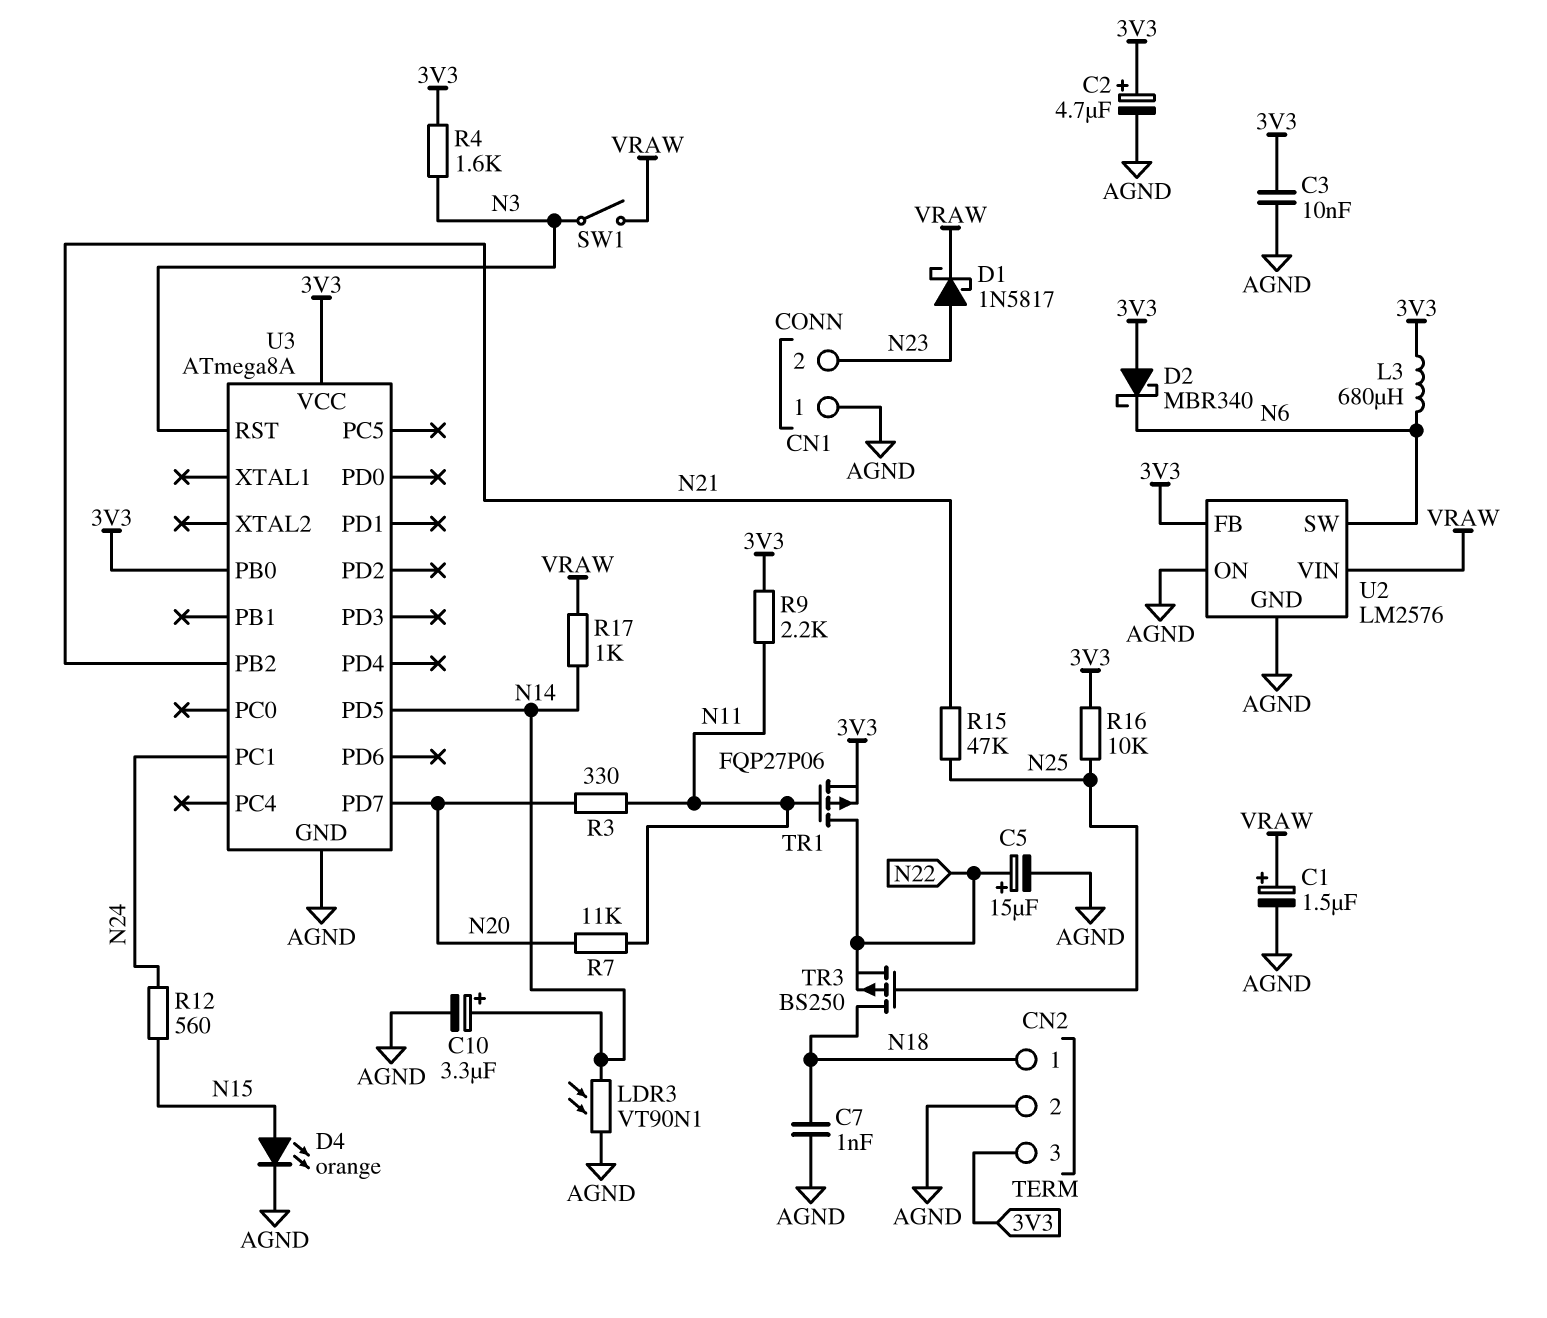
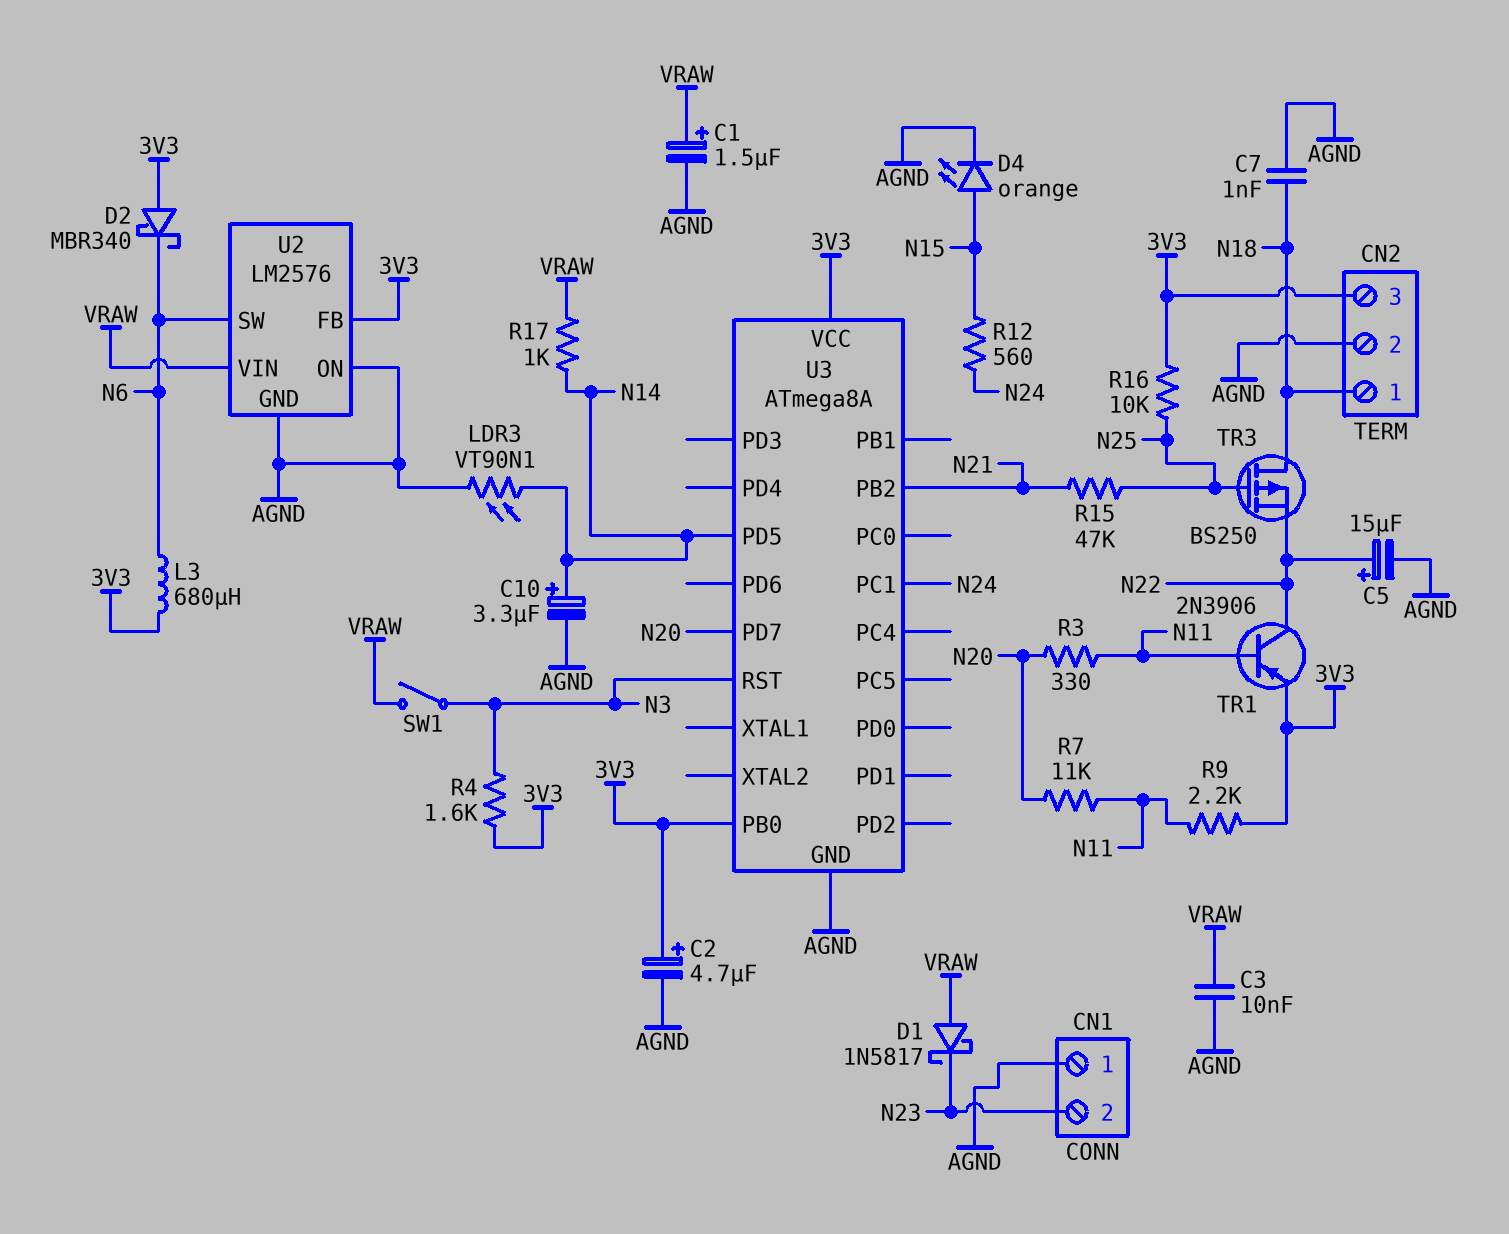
C3: 10nF (3V3, AGND) -> 10nF (AGND, VRAW)
D1: schottky 1N5817 (A N23, K VRAW) -> schottky 1N5817 (A VRAW, K N23)
TR1: PMOS FQP27P06 (G N11, D N22, S 3V3) -> PNP 2N3906 (B N11, C N22, E 3V3)

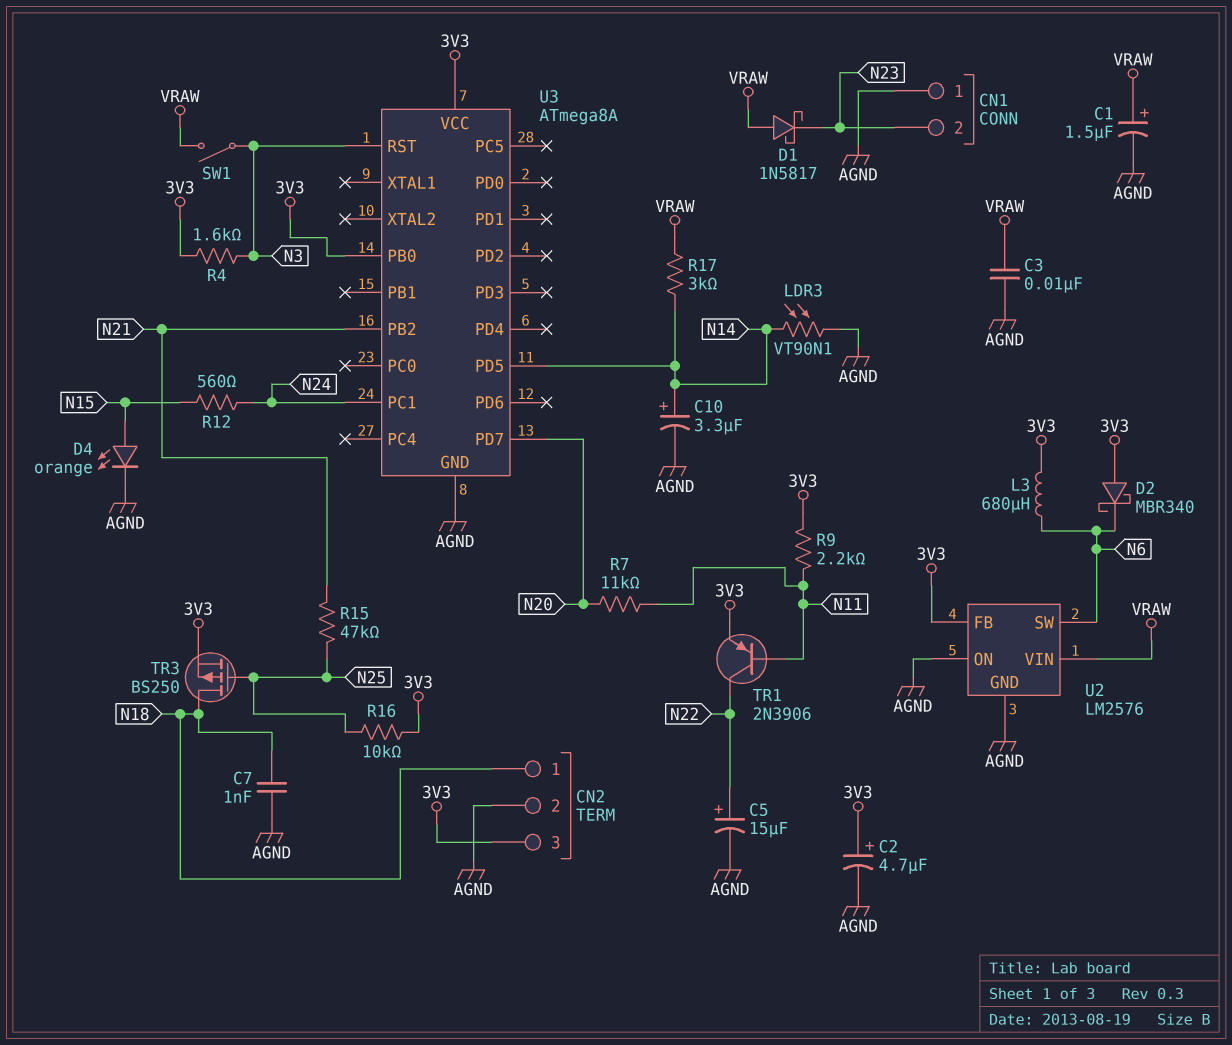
R3: 330 (N11, N20) -> none
R17: 1k (N14, VRAW) -> 3k (N14, VRAW)
TR3: PMOS BS250 (G N25, D N18, S N22) -> PMOS BS250 (G N25, D N18, S 3V3)

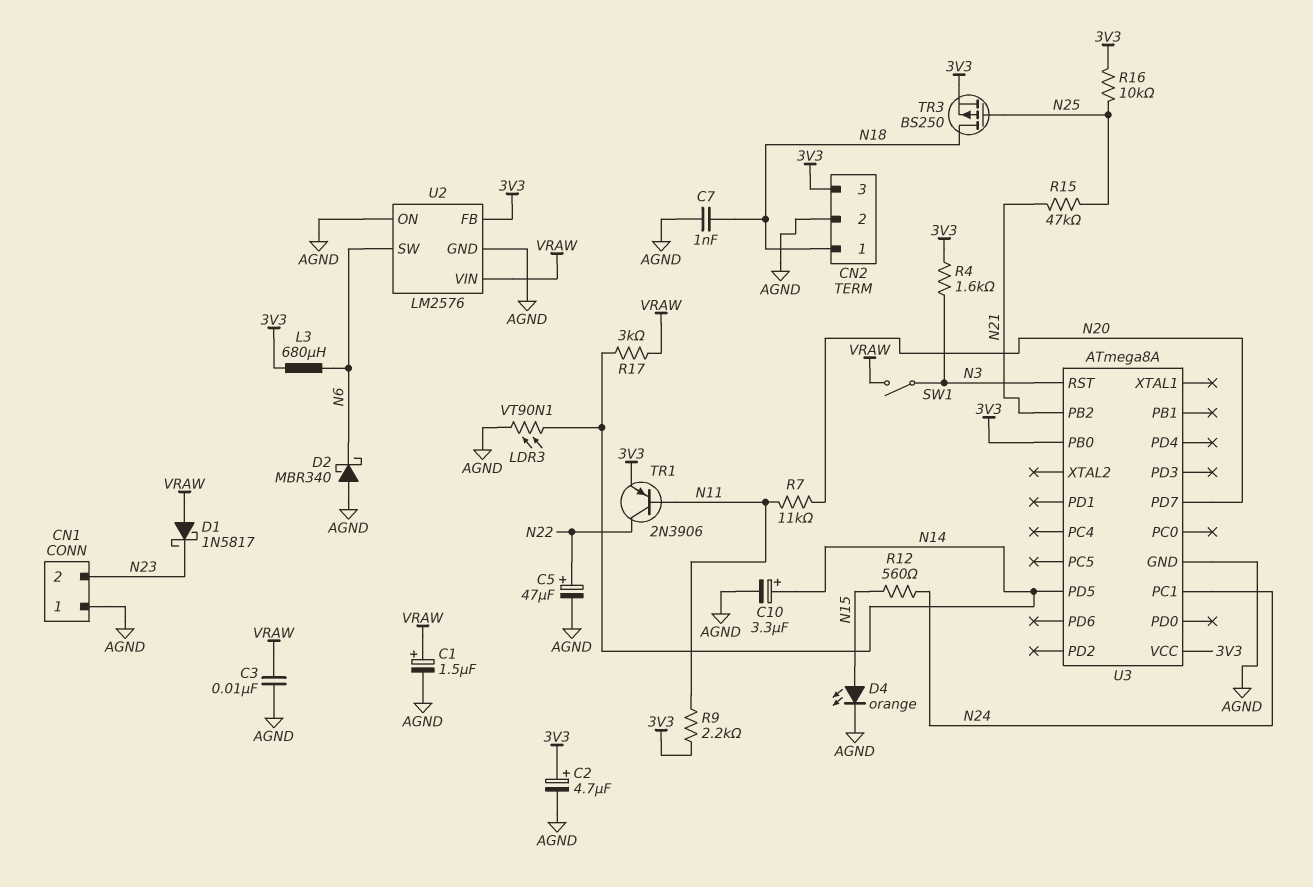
C5: 15uF (plus N22, minus AGND) -> 47uF (plus N22, minus AGND)
D2: schottky MBR340 (A 3V3, K N6) -> schottky MBR340 (A AGND, K N6)

